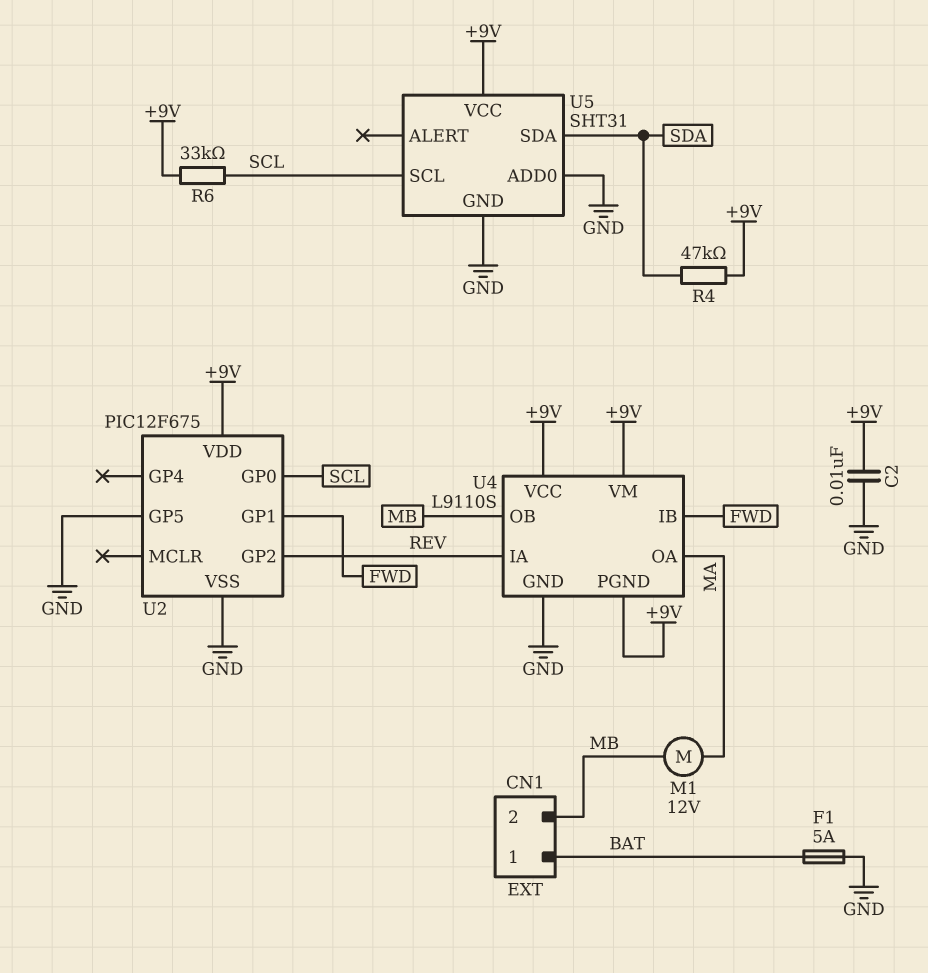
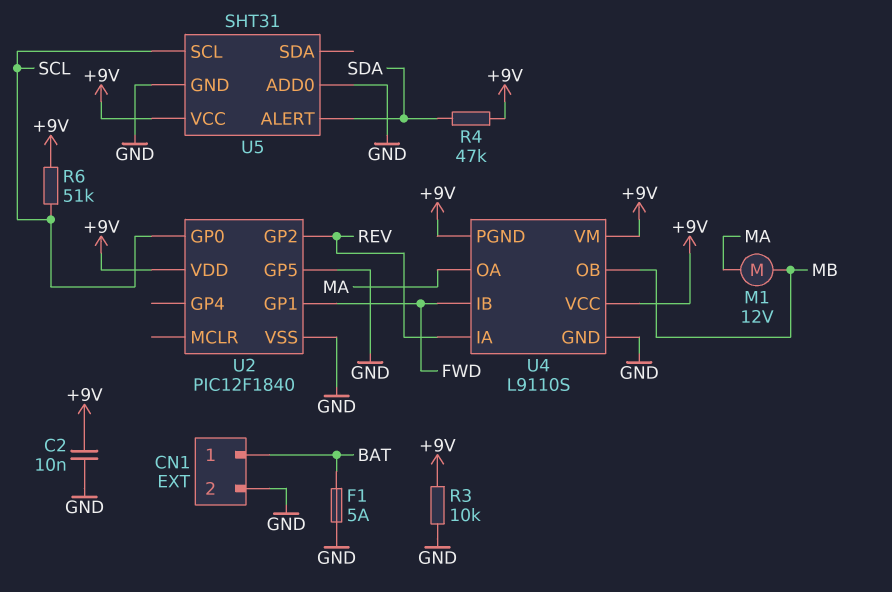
CN1 pin 2: MB -> GND
R3: none -> 10k (+9V, GND)
R6: 33k (+9V, SCL) -> 51k (+9V, SCL)
U2: PIC12F675 -> PIC12F1840
U5 pin ALERT: none -> SDA
U5 pin SDA: SDA -> none

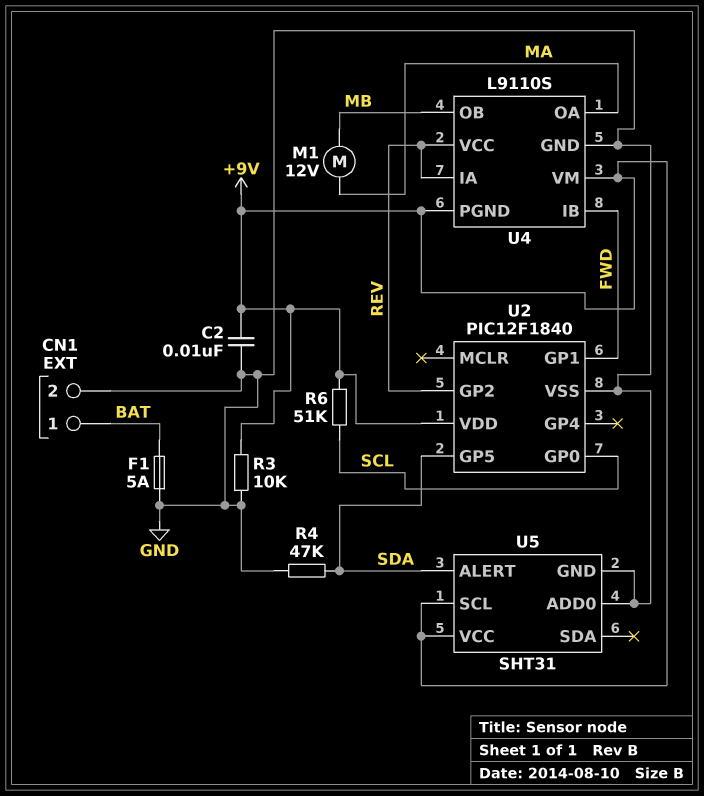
R4: 47k (+9V, SDA) -> 47k (GND, SDA)
U2 pin GP5: GND -> SDA
U4 pin VCC: +9V -> REV
U5 pin SCL: SCL -> +9V

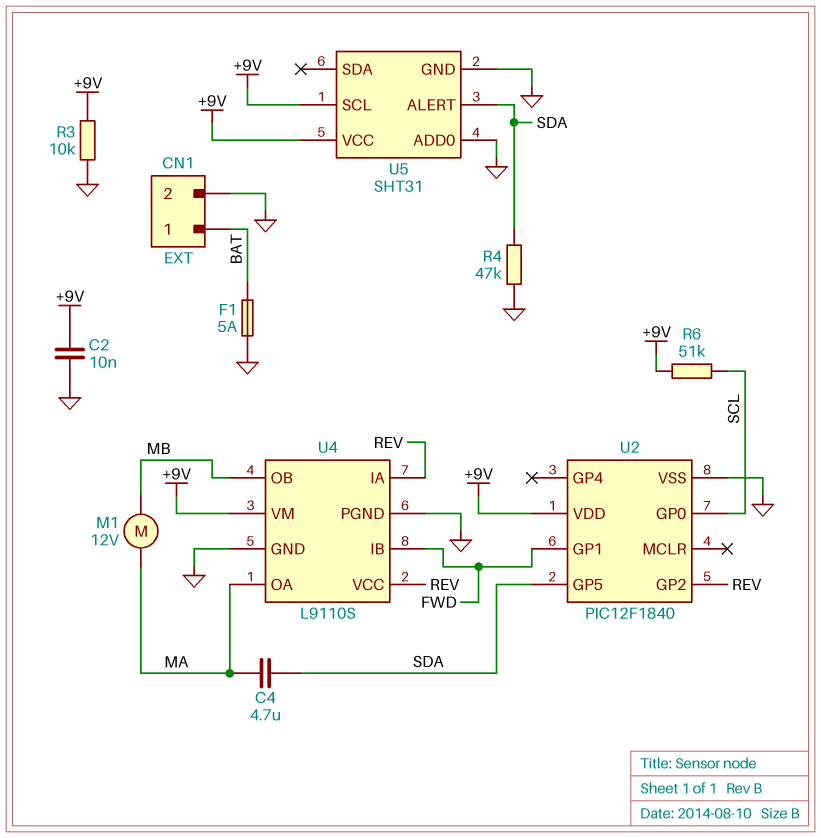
C4: none -> 4.7uF (MA, SDA)
U4 pin PGND: +9V -> GND

